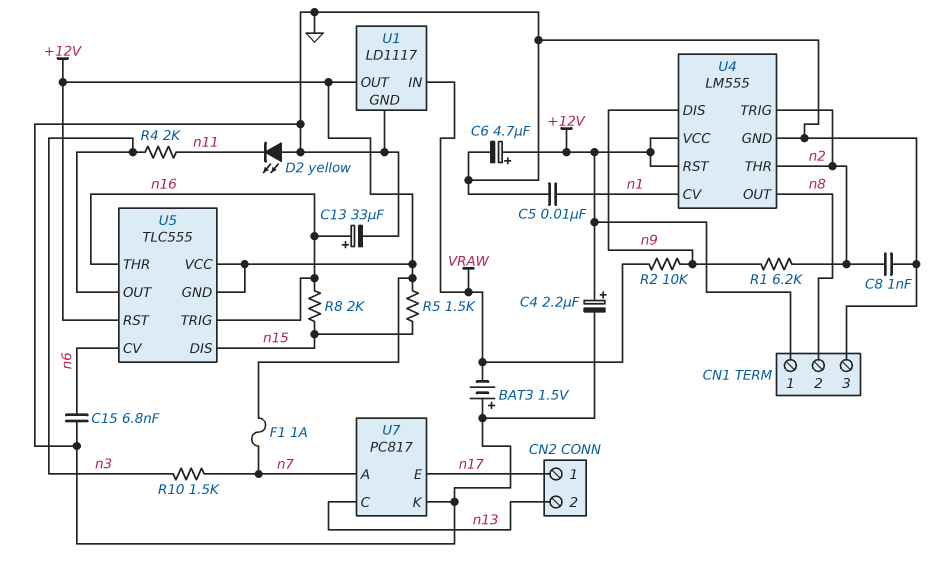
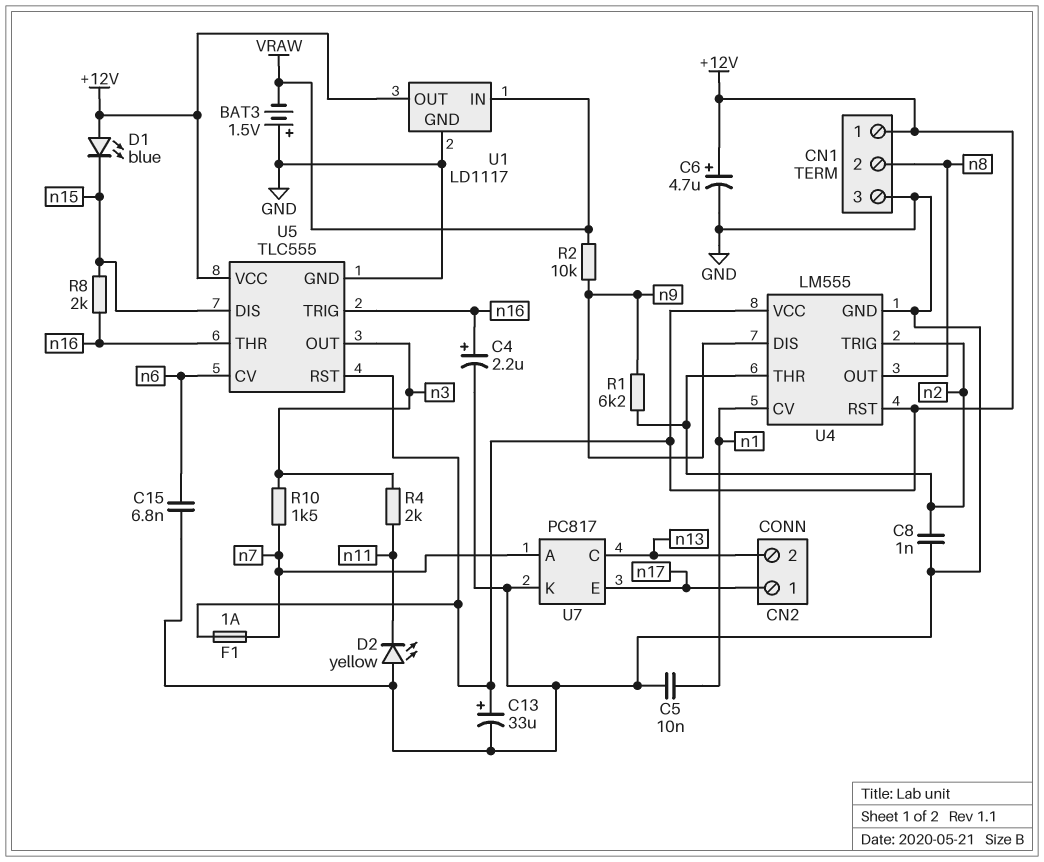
C4: 2.2uF (plus +12V, minus GND) -> 2.2uF (plus n16, minus GND)
C13: 33uF (plus n16, minus GND) -> 33uF (plus +12V, minus GND)
D1: none -> LED blue (A +12V, K n15)
R5: 1.5k (+12V, n15) -> none
U5 pin GND: +12V -> GND

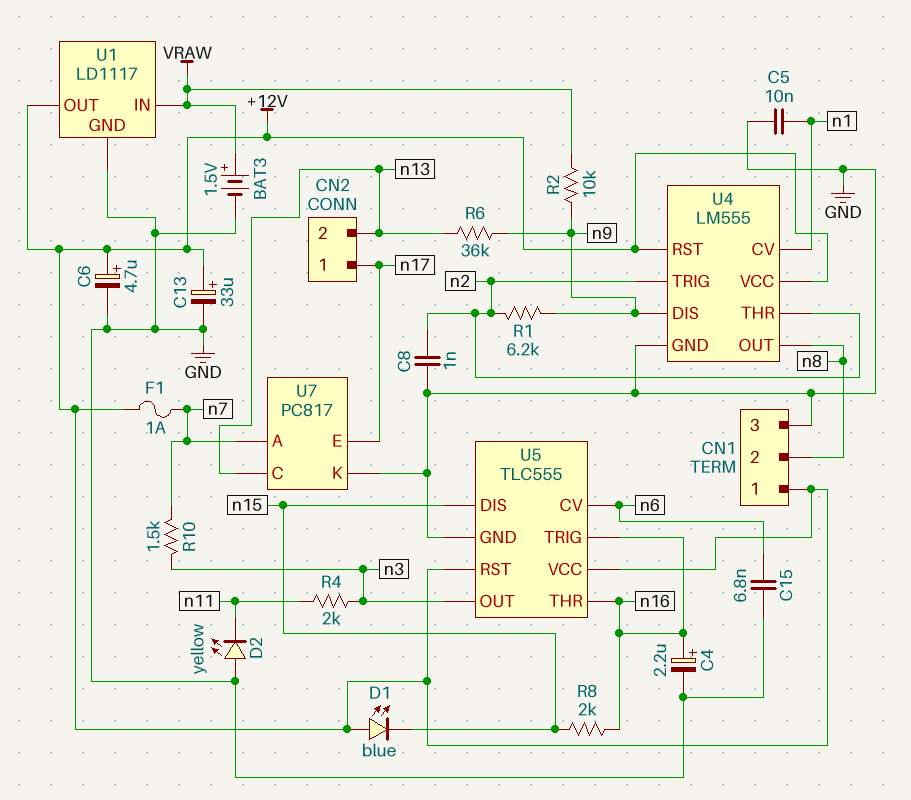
BAT3: 1.5V (plus GND, minus VRAW) -> 1.5V (plus VRAW, minus GND)
R6: none -> 36k (n9, n13)

